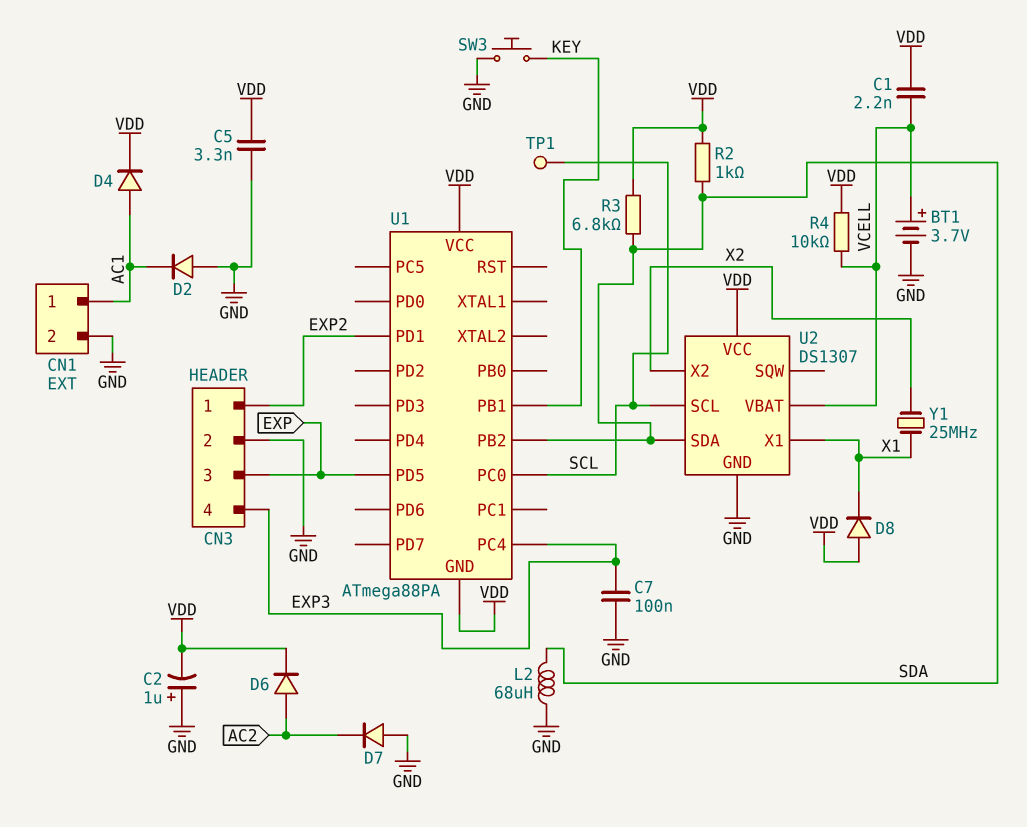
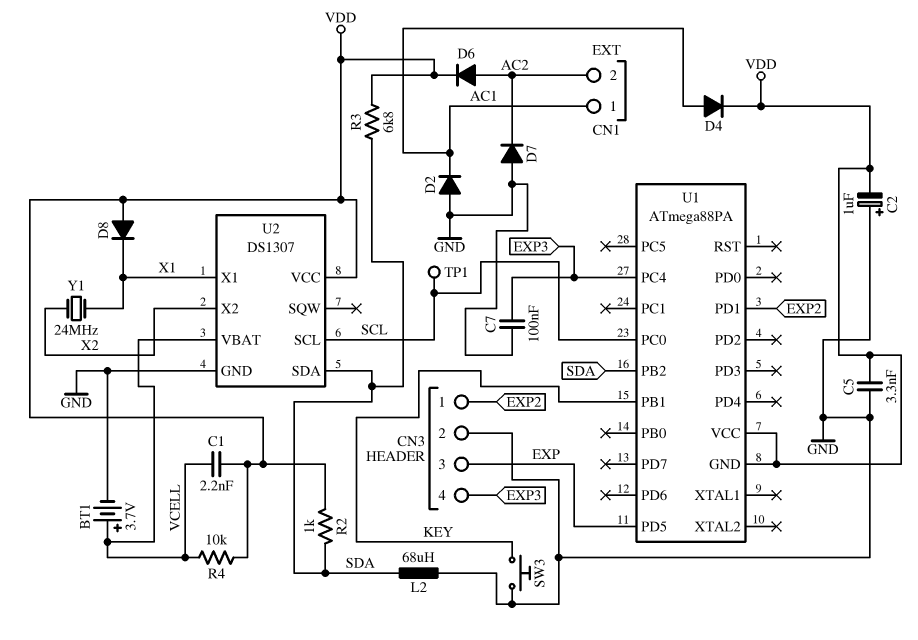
CN1 pin 2: GND -> AC2
Y1: 25MHz (X1, X2) -> 24MHz (X1, X2)

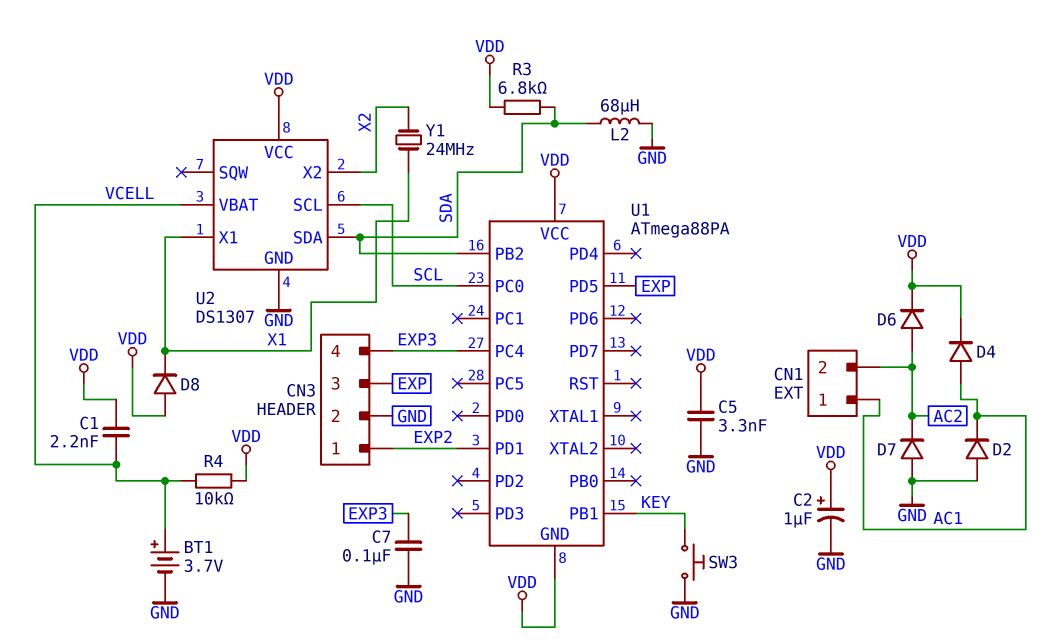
C2: 1uF (plus GND, minus VDD) -> 1uF (plus VDD, minus GND)
R2: 1k (SDA, VDD) -> none
TP1: test point (SCL) -> none

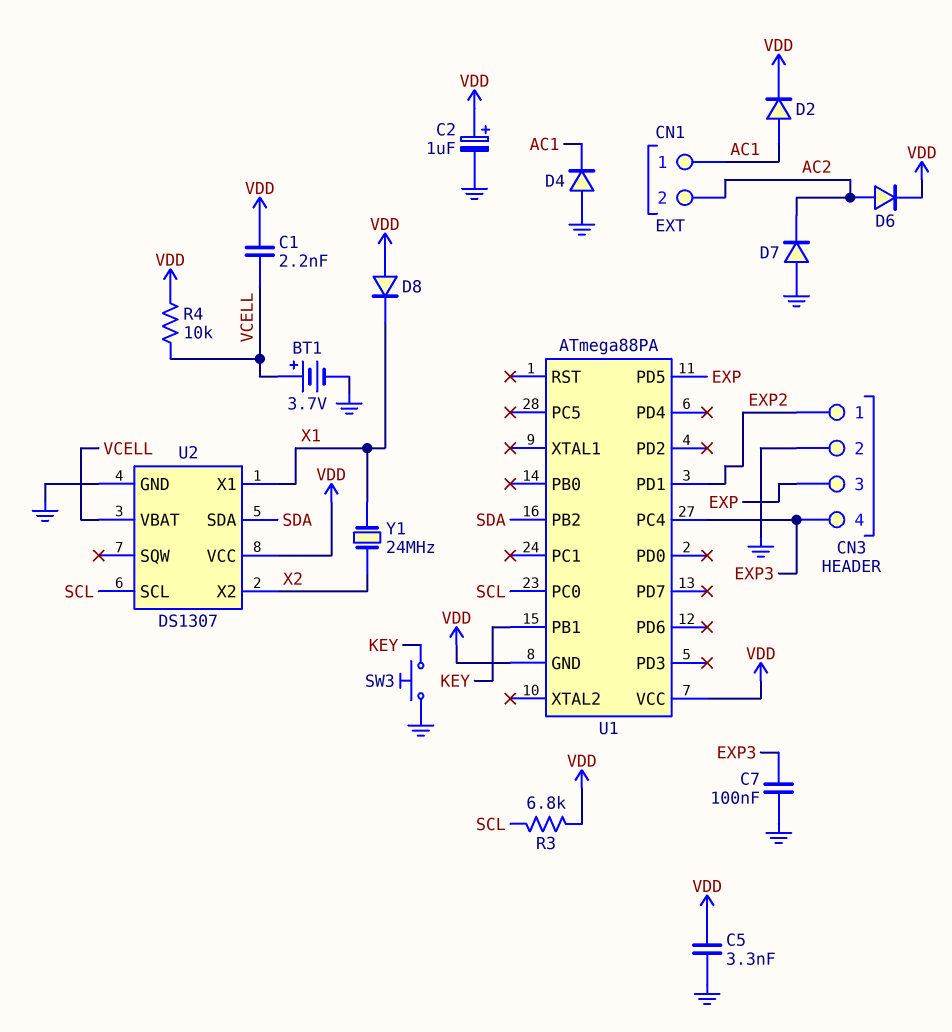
D2: diode (A GND, K AC1) -> diode (A AC1, K VDD)
D4: diode (A AC1, K VDD) -> diode (A GND, K AC1)
L2: 68uH (GND, SDA) -> none
R3: 6.8k (SDA, VDD) -> 6.8k (SCL, VDD)

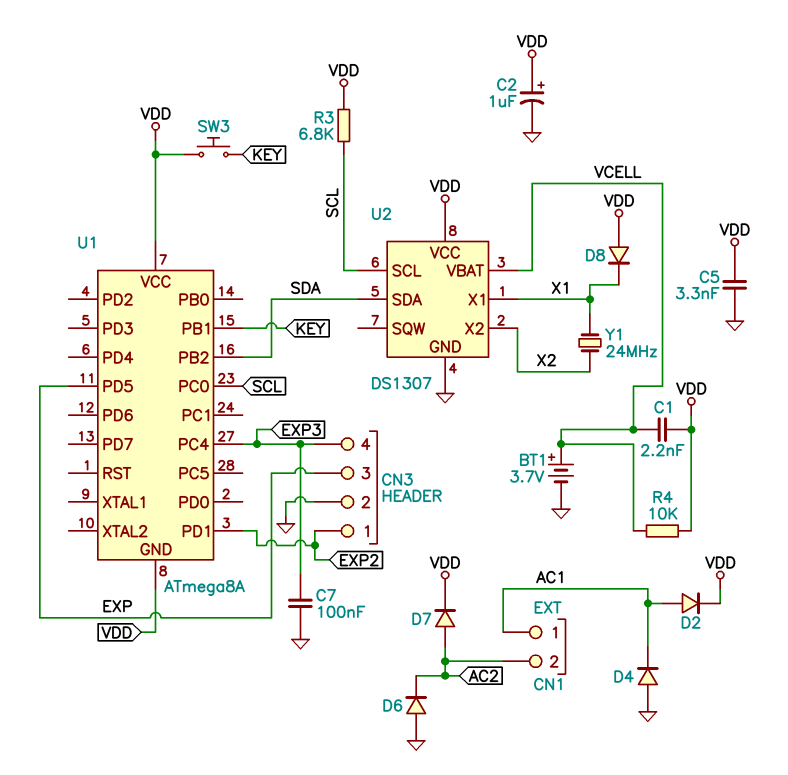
D6: diode (A AC2, K VDD) -> diode (A GND, K AC2)
D7: diode (A GND, K AC2) -> diode (A AC2, K VDD)
SW3: button (GND, KEY) -> button (KEY, VDD)
U1: ATmega88PA -> ATmega8A

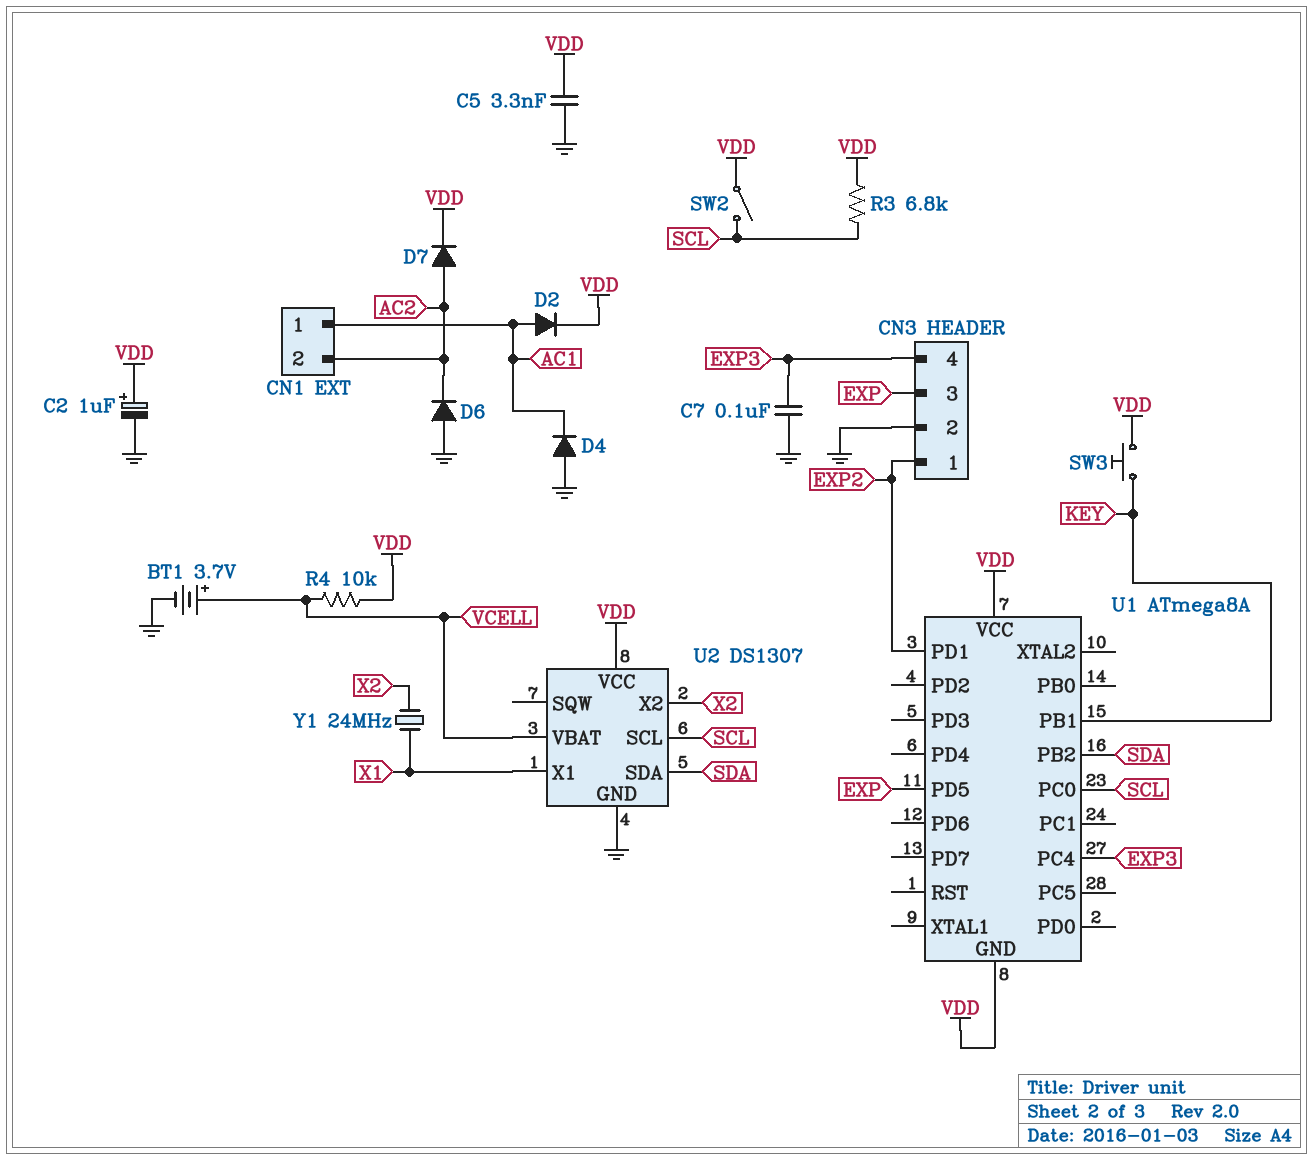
C1: 2.2nF (VCELL, VDD) -> none
D8: diode (A VDD, K X1) -> none
SW2: none -> switch (SCL, VDD)

